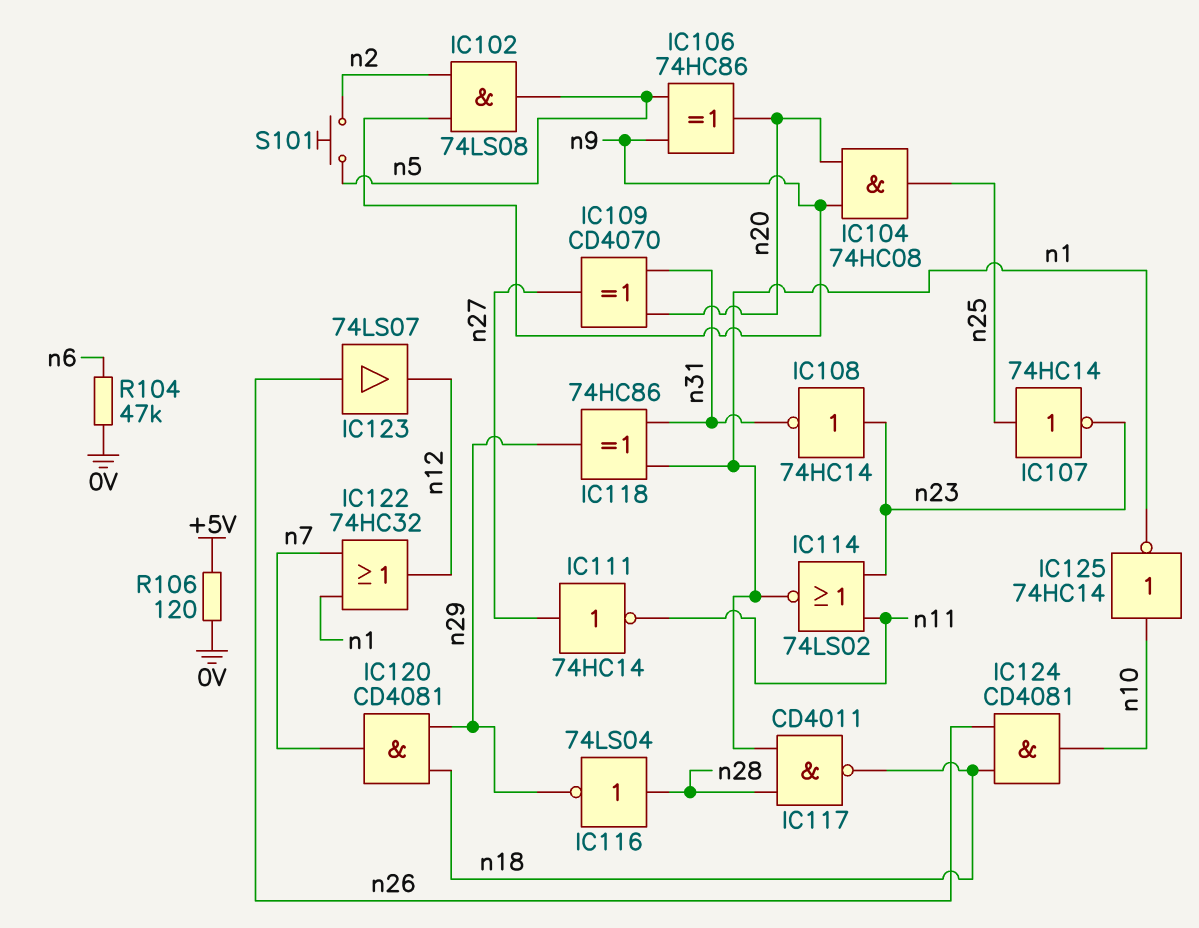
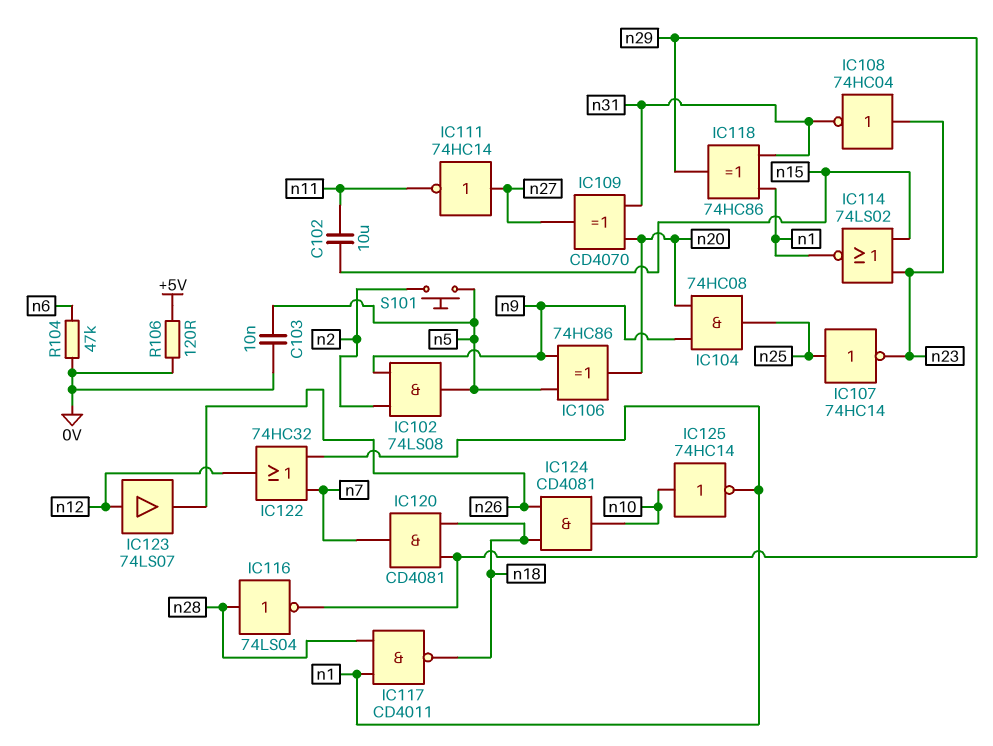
C102: none -> 10uF (n11, n15)
C103: none -> 10nF (0V, n5)
IC108: NOT 74HC14 (in n23, out n31) -> NOT 74HC04 (in n23, out n31)
IC114: NOR 74LS02 (in n11, in n23, out n1) -> NOR 74LS02 (in n15, in n23, out n1)
IC123: buffer 74LS07 (in n26, out n12) -> buffer 74LS07 (in n12, out n26)

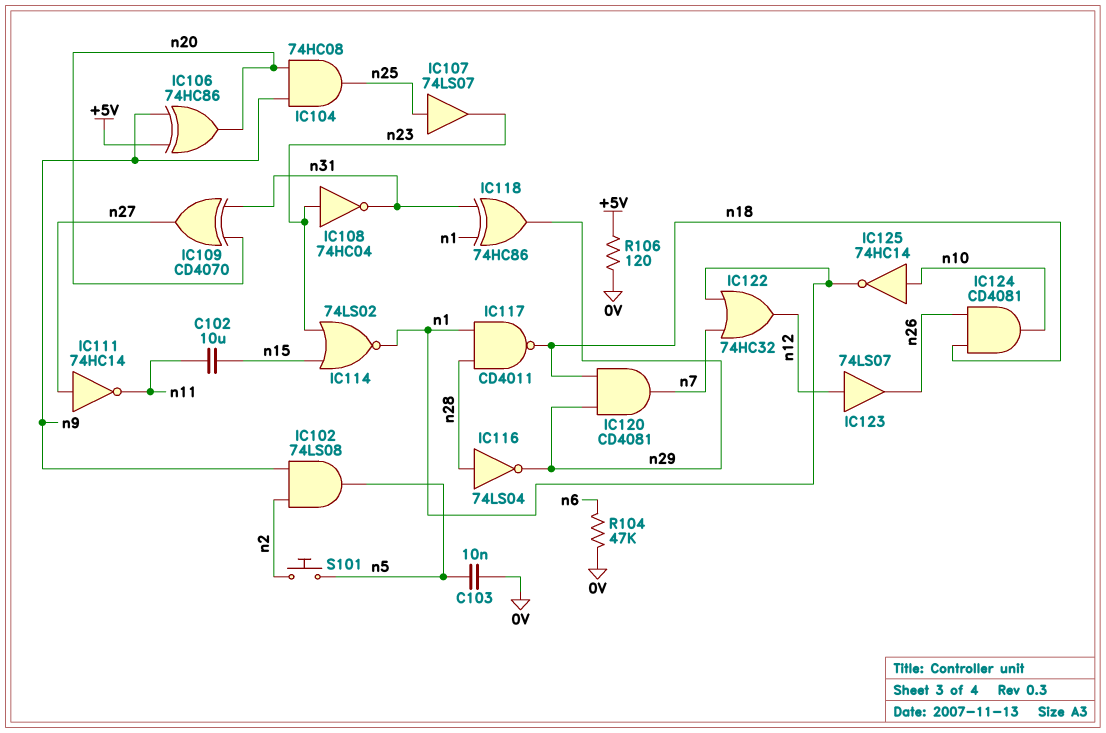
IC106: XOR 74HC86 (in n5, in n9, out n20) -> XOR 74HC86 (in +5V, in n9, out n20)
IC107: NOT 74HC14 (in n25, out n23) -> buffer 74LS07 (in n25, out n23)

